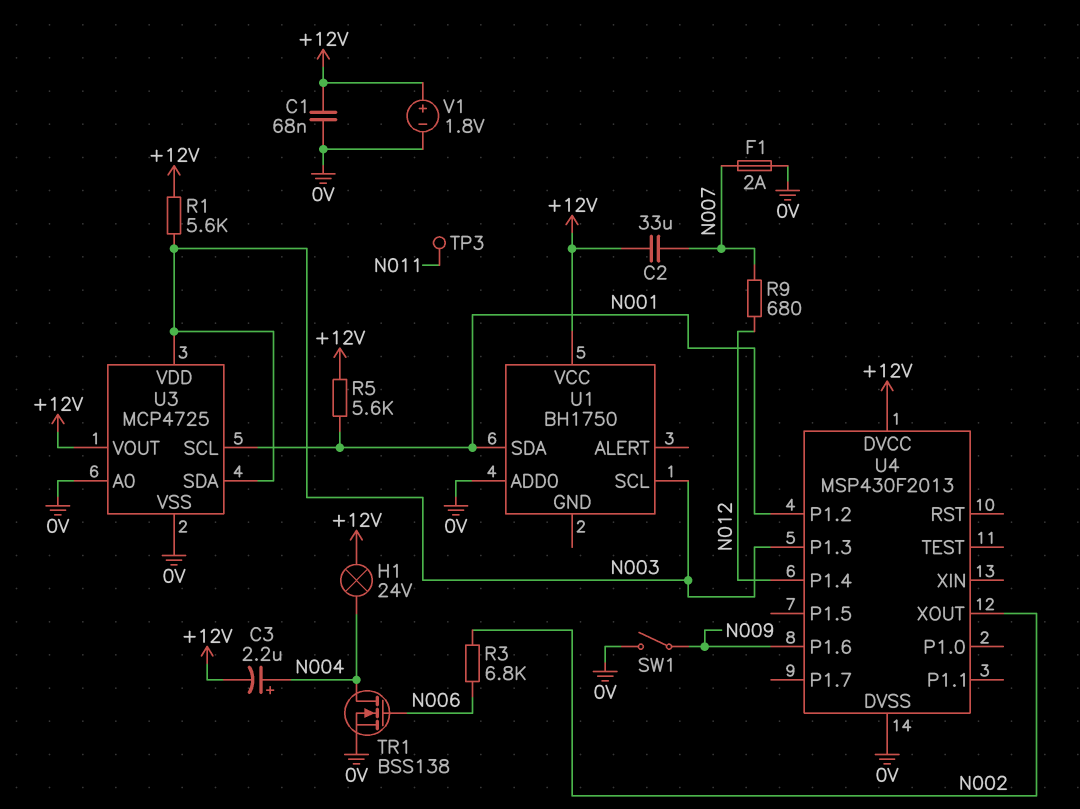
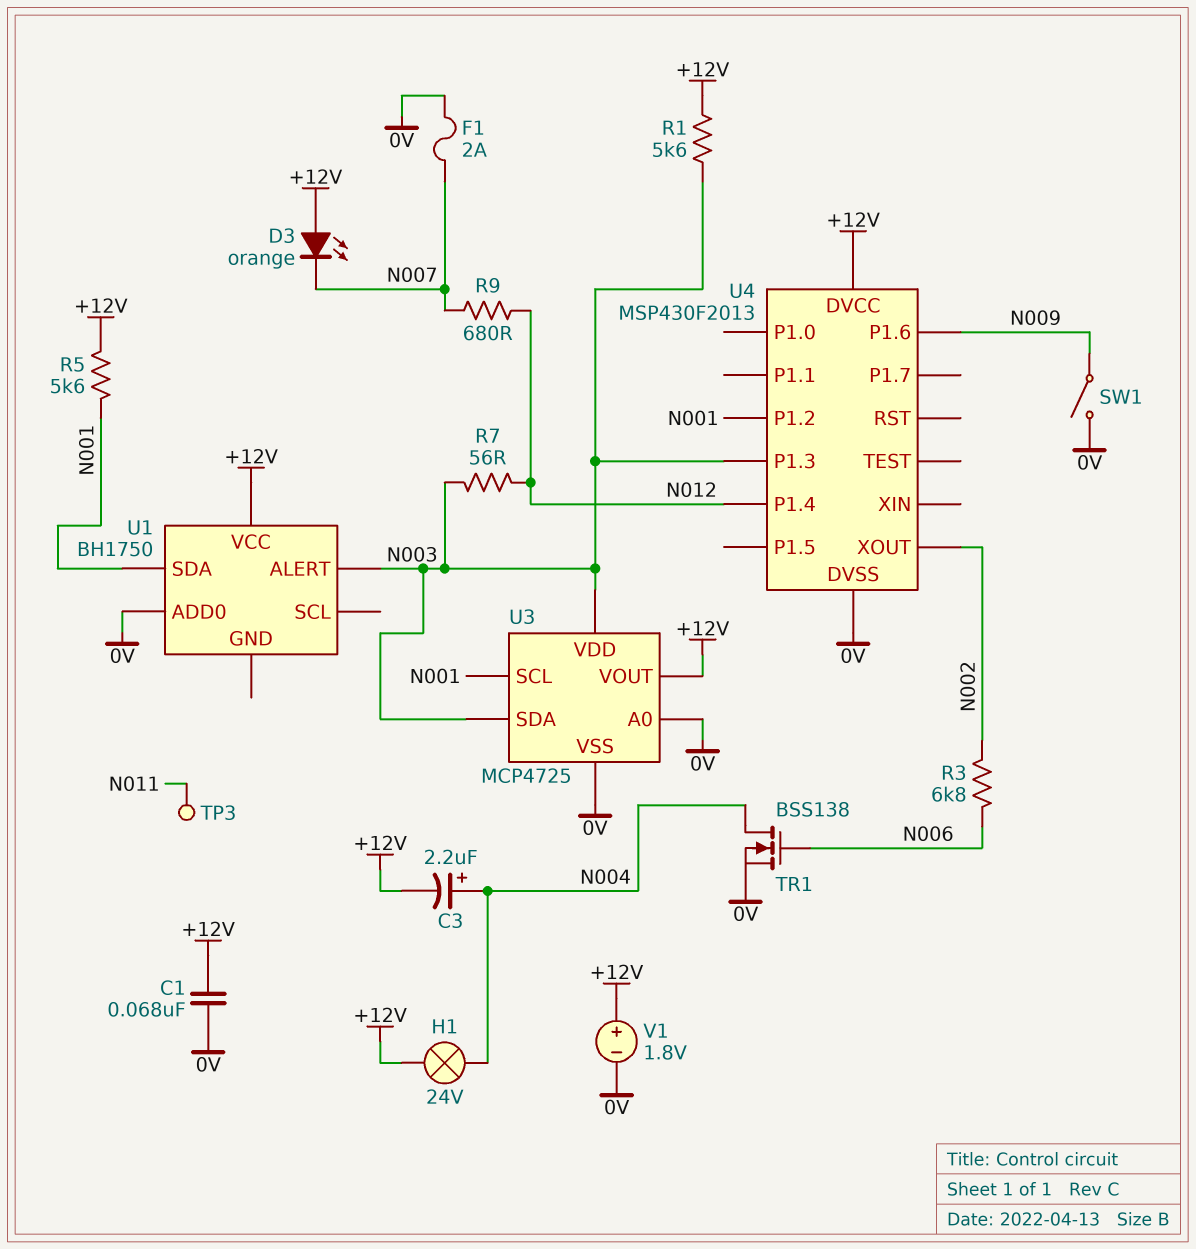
C2: 33uF (+12V, N007) -> none
D3: none -> LED orange (A +12V, K N007)
R7: none -> 56 (N003, N012)
U1 pin ALERT: none -> N003
U1 pin SCL: N003 -> none

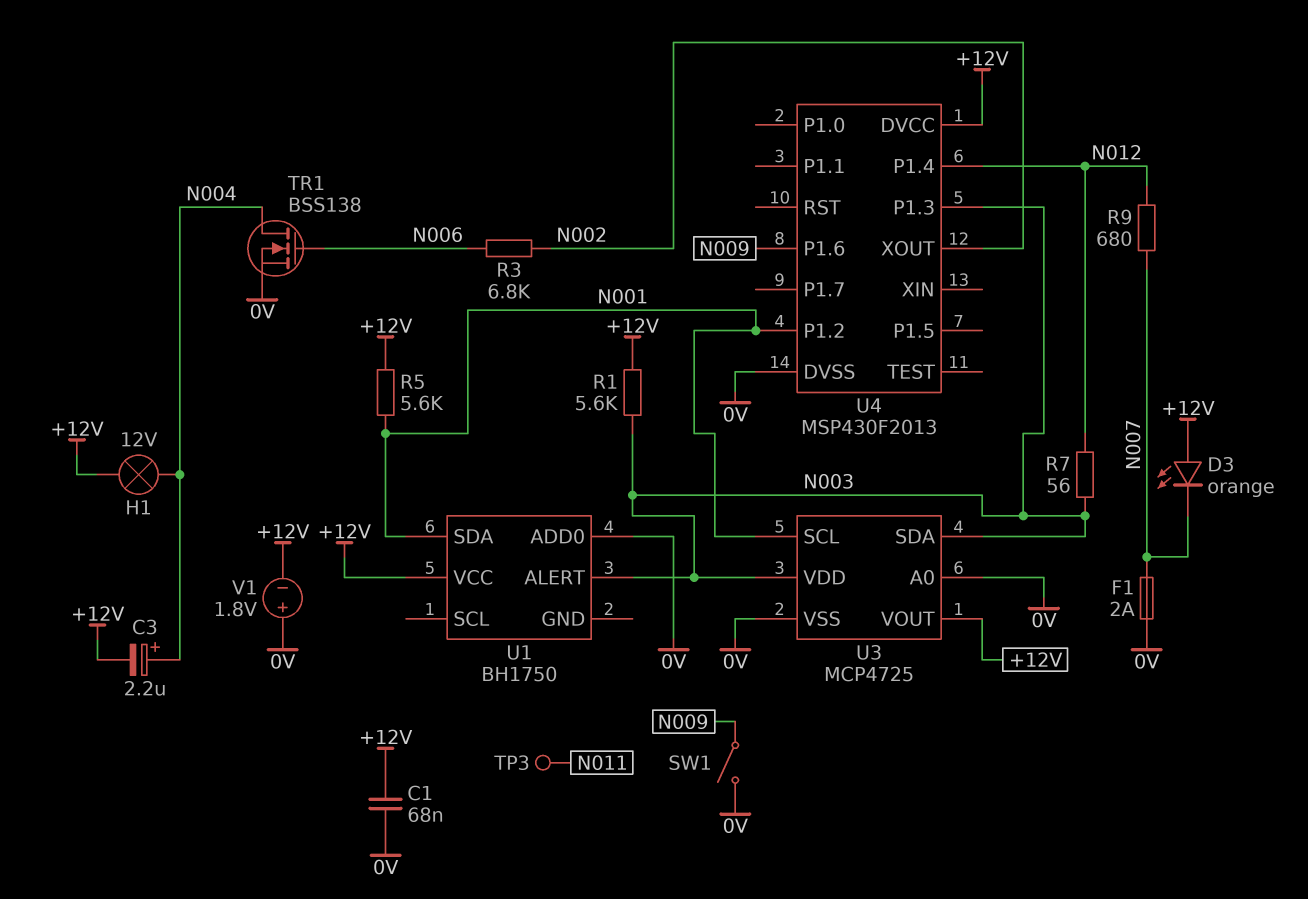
H1: lamp 24V (+12V, N004) -> lamp 12V (+12V, N004)
V1: 1.8V (plus +12V, minus 0V) -> 1.8V (plus 0V, minus +12V)

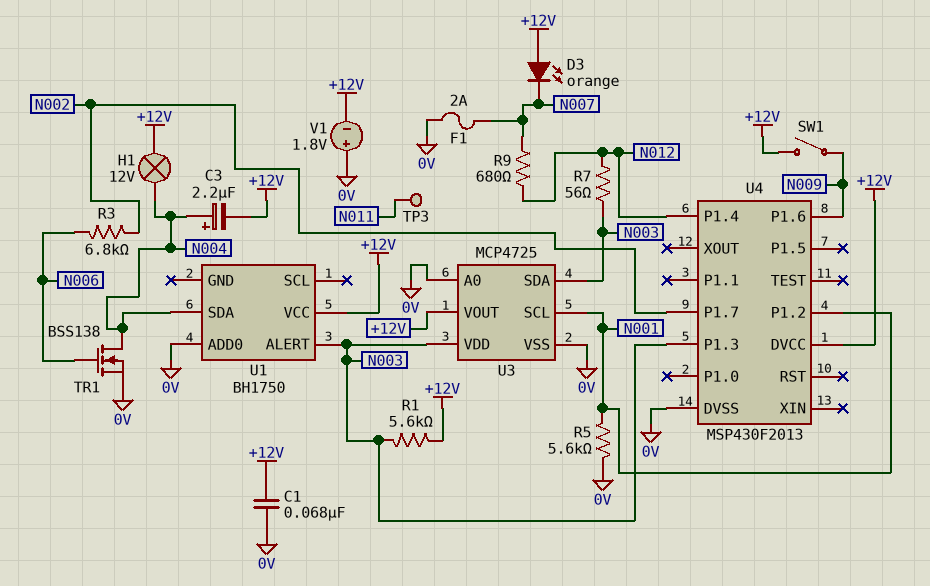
R5: 5.6k (+12V, N001) -> 5.6k (0V, N001)
SW1: switch (0V, N009) -> switch (+12V, N009)
U1 pin SDA: N001 -> N004
U4 pin P1.7: none -> N002
U4 pin XOUT: N002 -> none

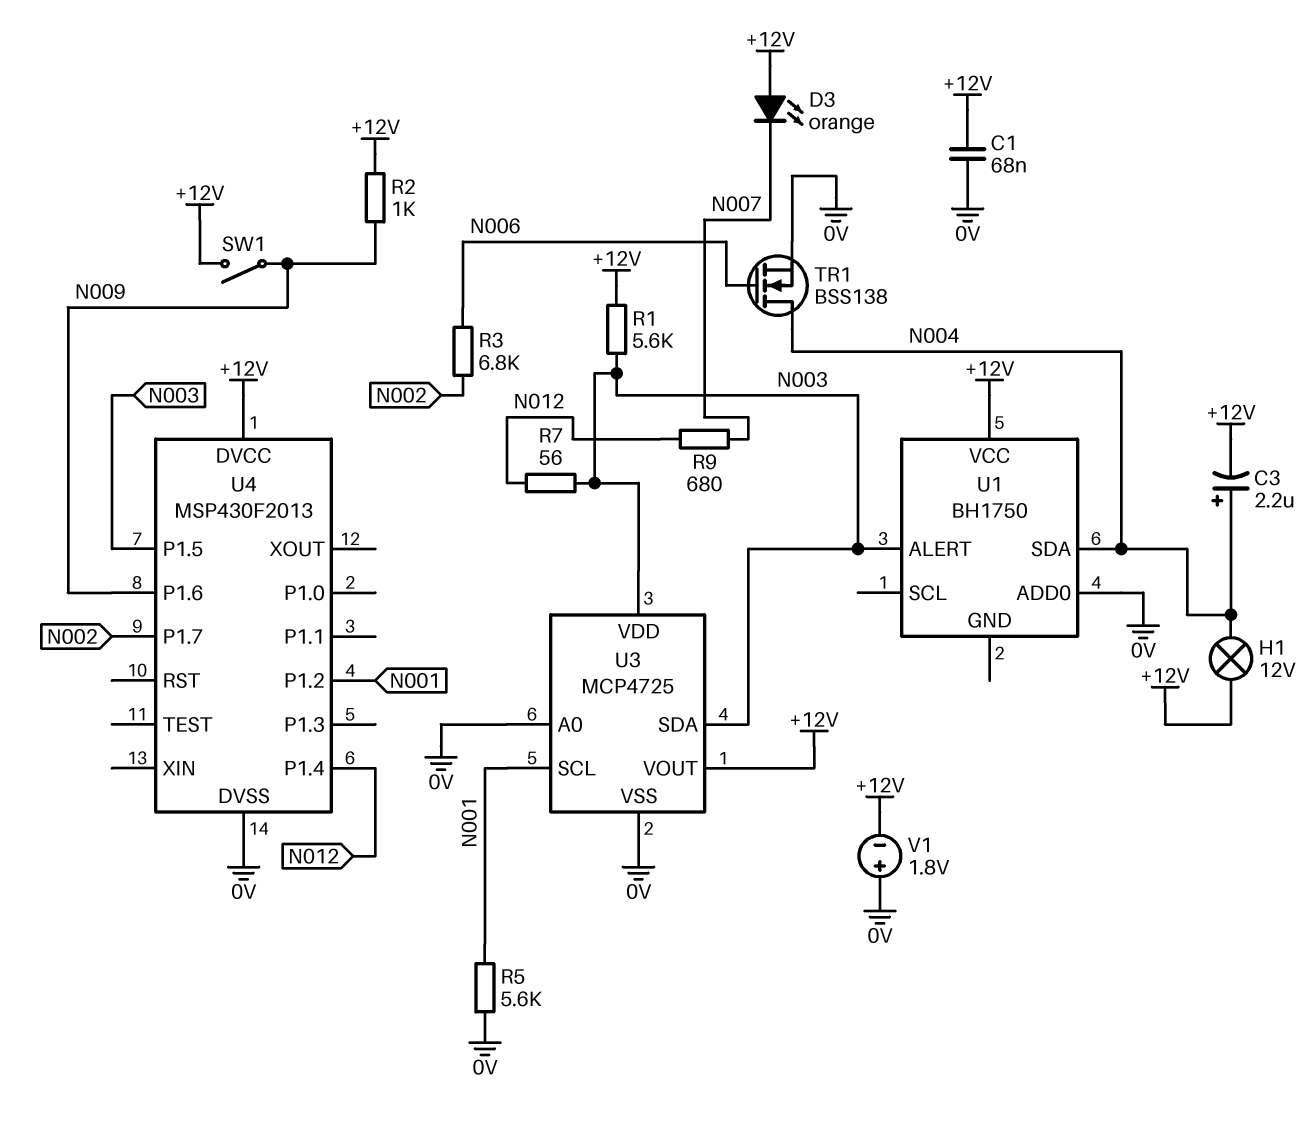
F1: 2A (0V, N007) -> none
R2: none -> 1k (+12V, N009)
TP3: test point (N011) -> none
U4 pin P1.3: N003 -> none
U4 pin P1.5: none -> N003

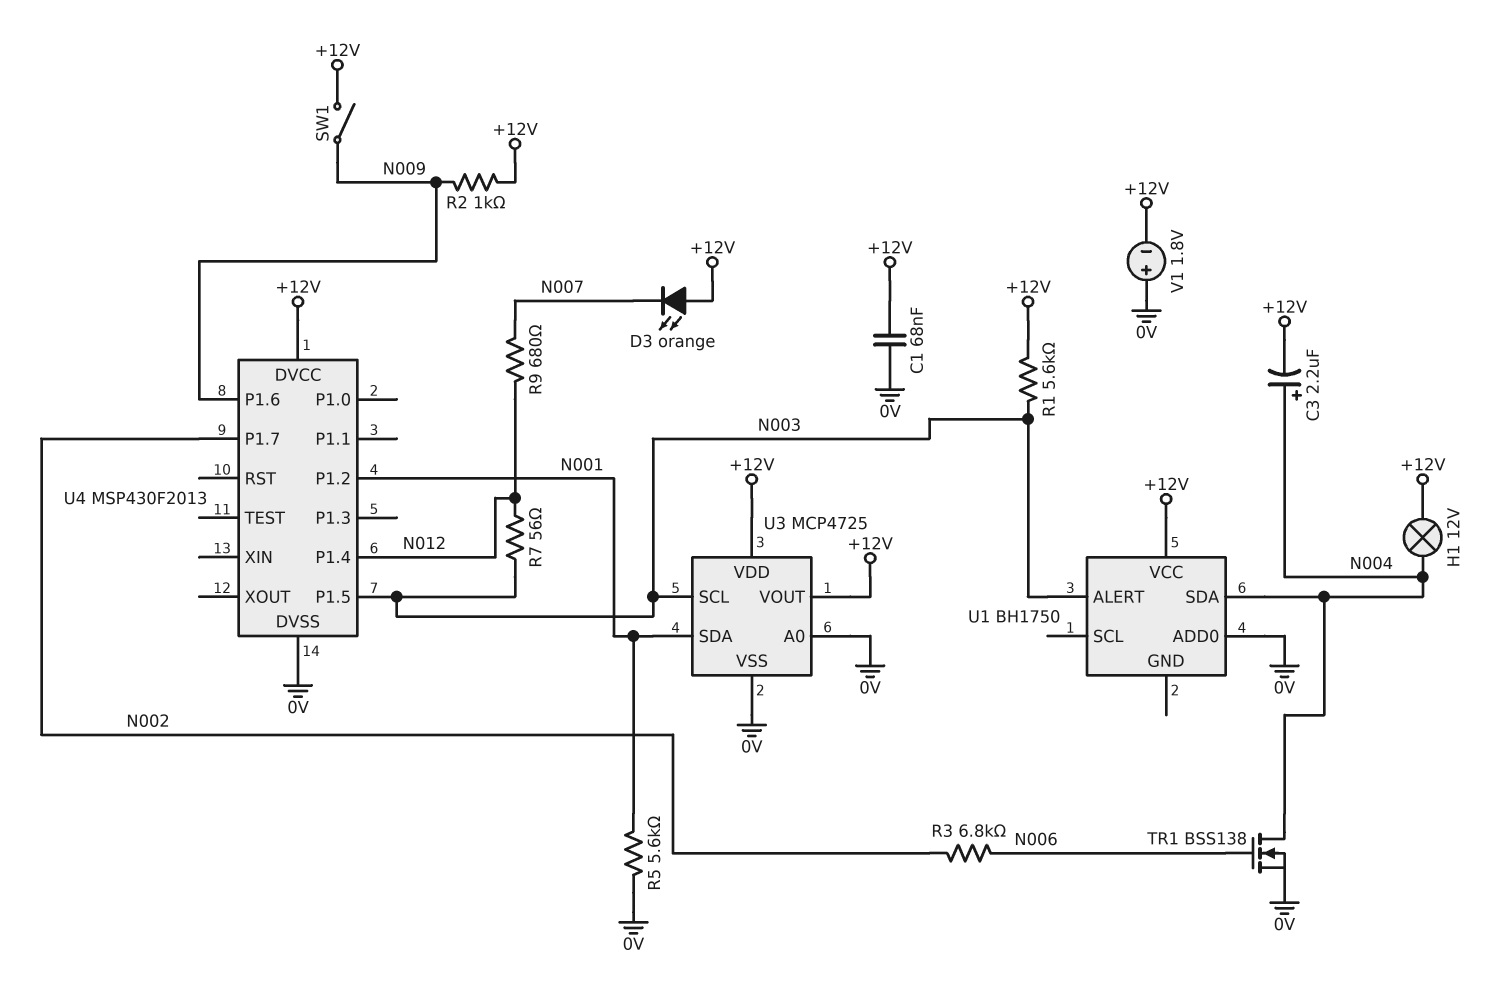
U3 pin SCL: N001 -> N003
U3 pin SDA: N003 -> N001
U3 pin VDD: N003 -> +12V

